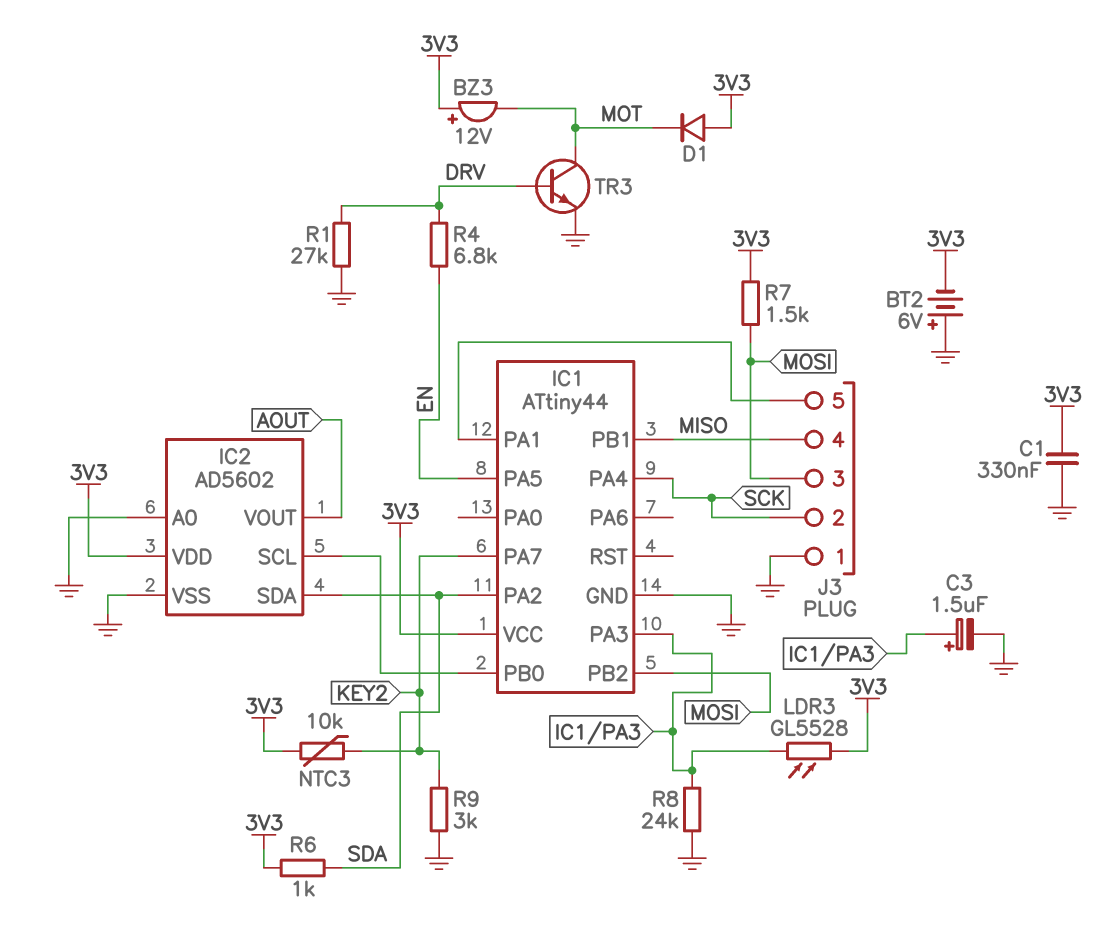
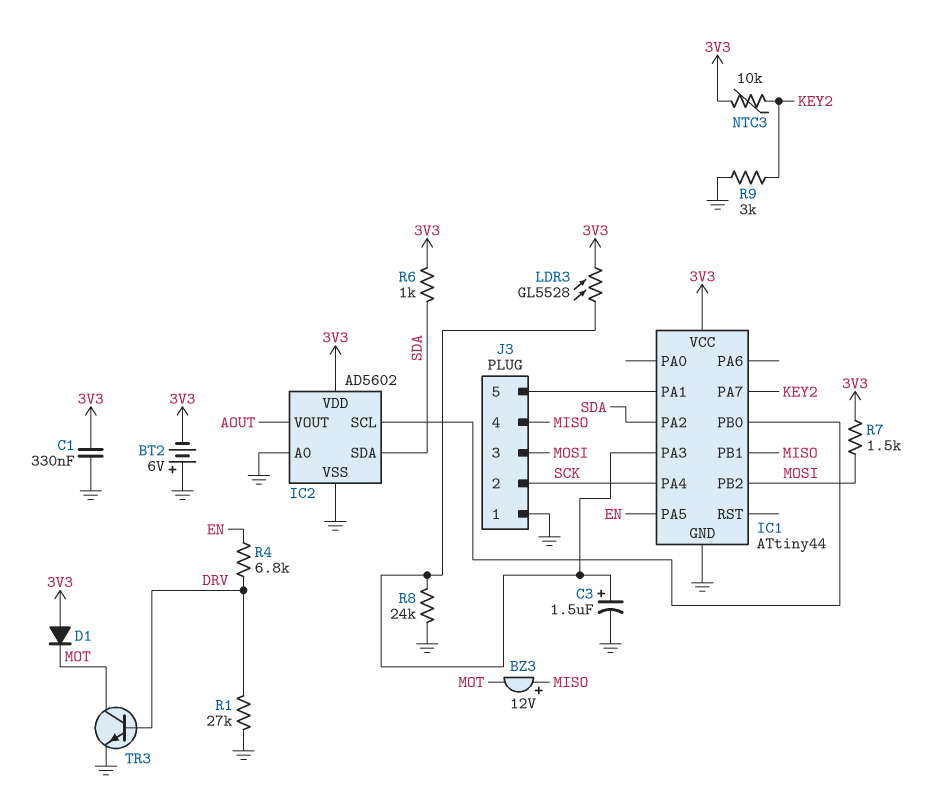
BZ3: buzzer 12V (plus 3V3, minus MOT) -> buzzer 12V (plus MISO, minus MOT)

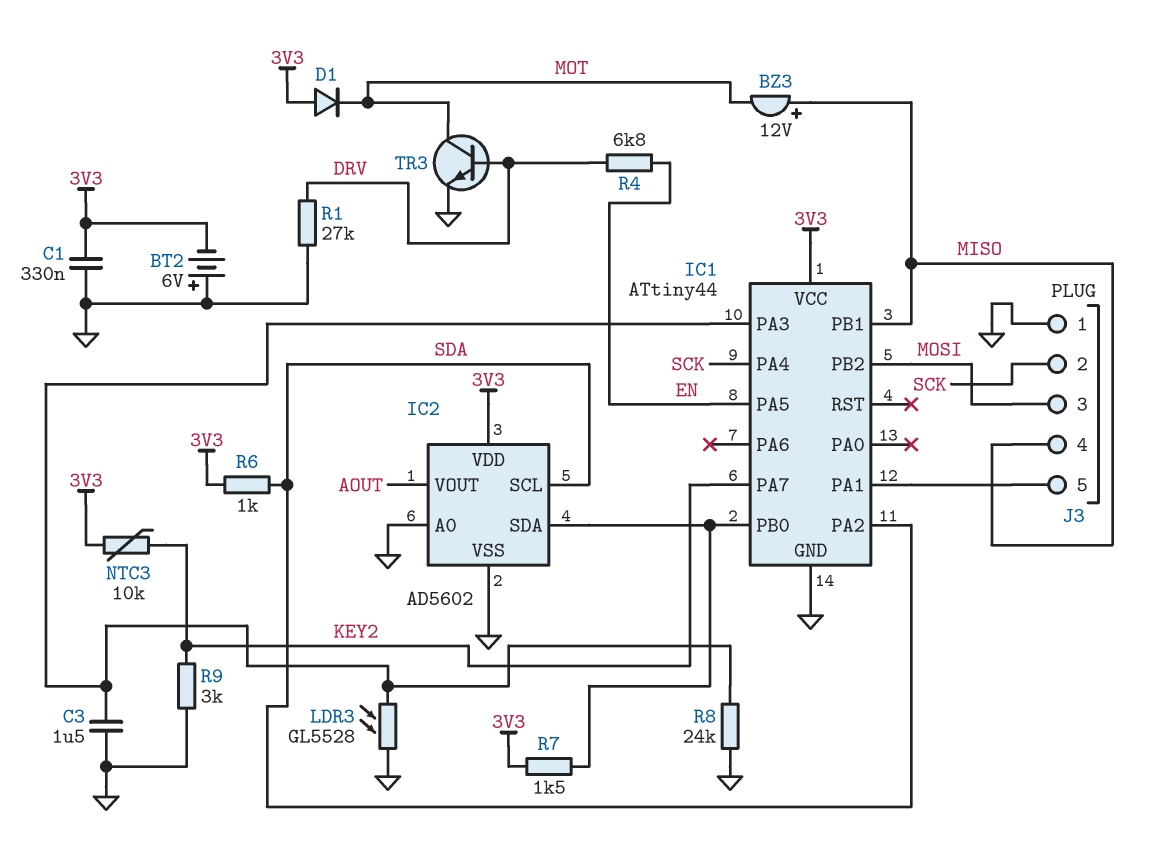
C3: 1.5uF (plus IC1/PA3, minus GND) -> 1.5uF (GND, IC1/PA3)
IC2 pin SCL: IC1/PB0 -> SDA
IC2 pin SDA: SDA -> IC1/PB0
LDR3: GL5528 (3V3, IC1/PA3) -> GL5528 (GND, IC1/PA3)
R7: 1.5k (3V3, MOSI) -> 1.5k (3V3, IC1/PB0)

